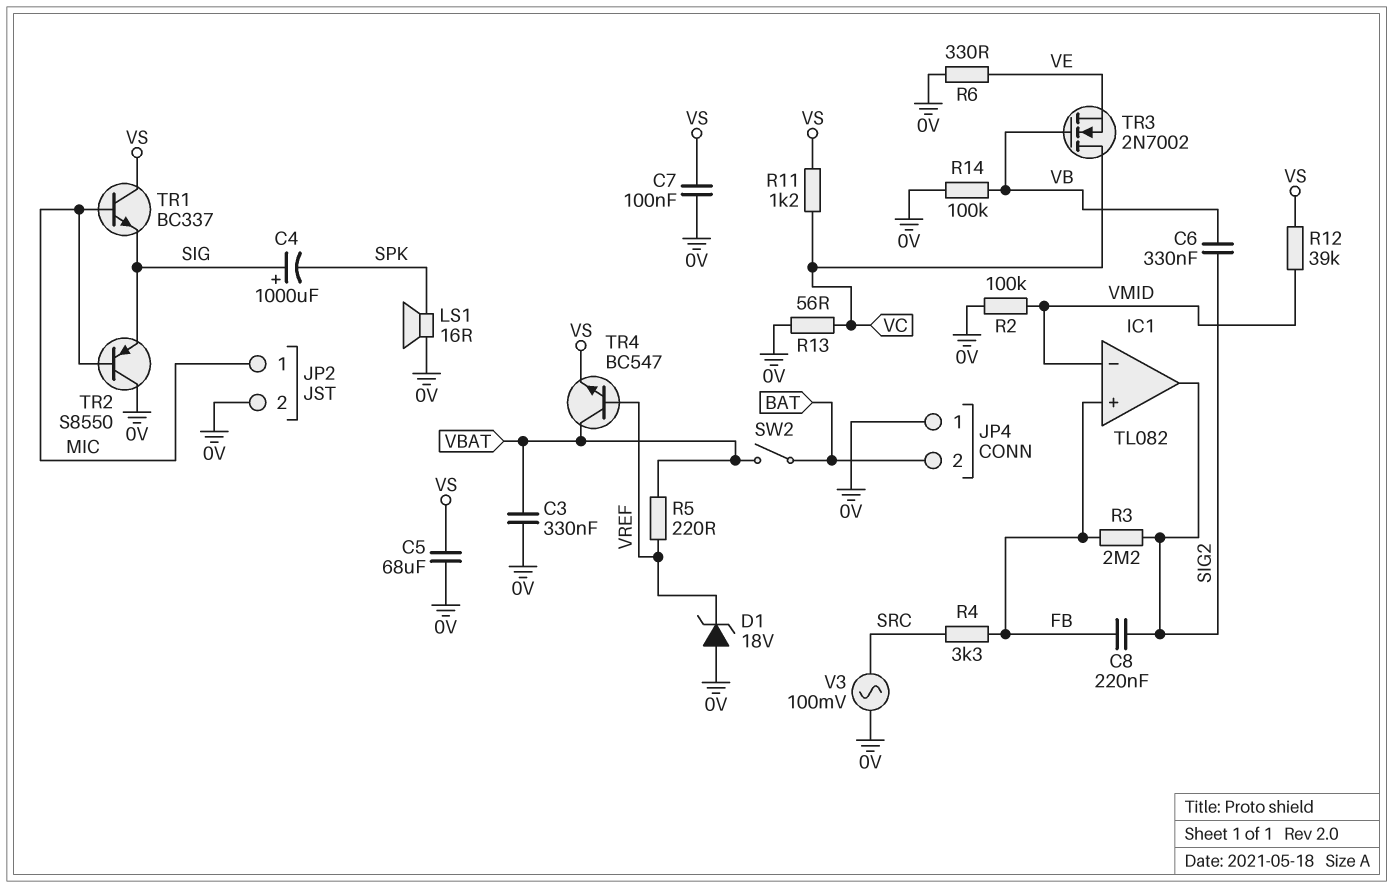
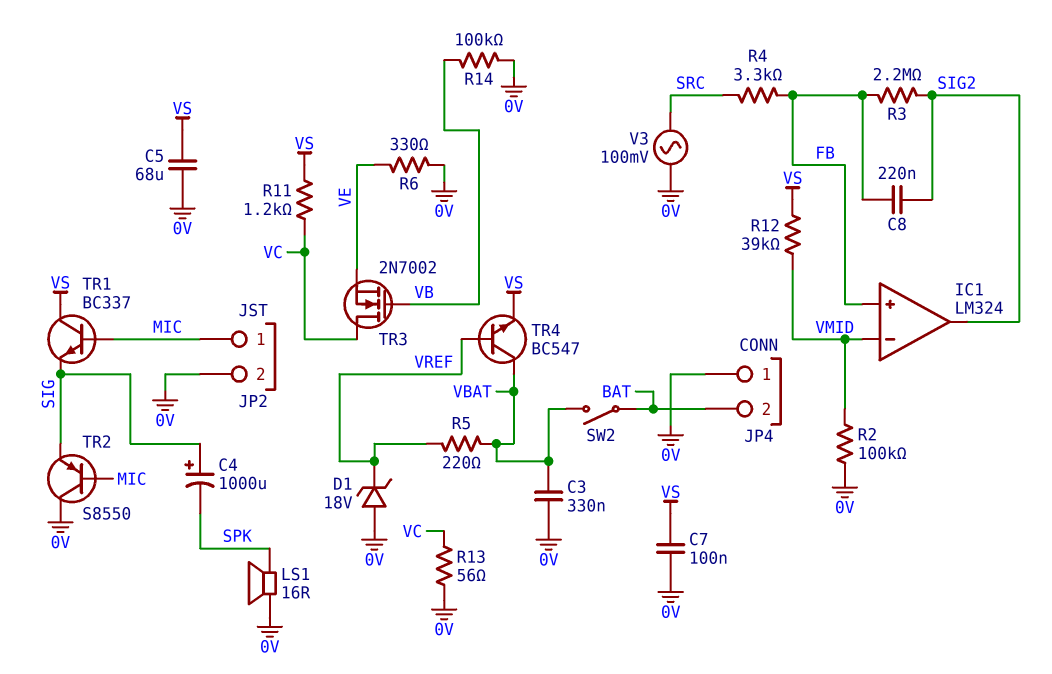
C6: 330nF (SIG2, VB) -> none
IC1: TL082 -> LM324

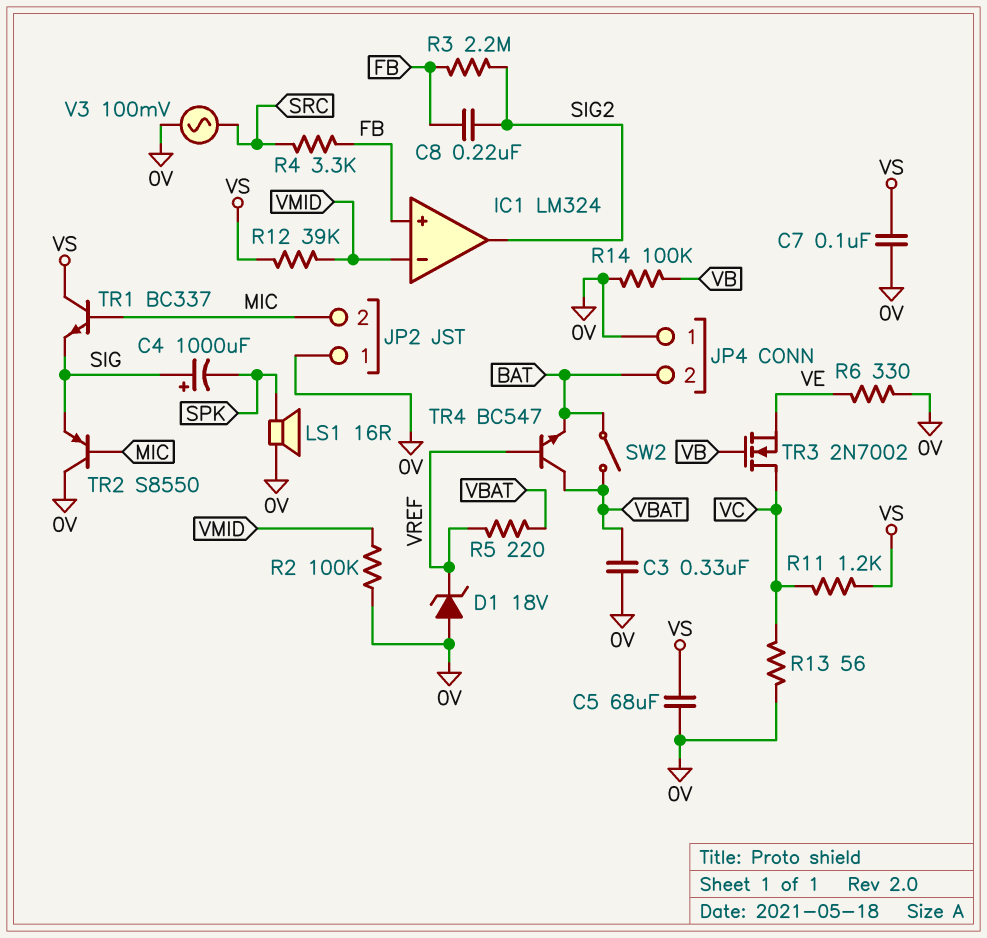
JP2 pin 1: MIC -> 0V
JP2 pin 2: 0V -> MIC
TR4: NPN BC547 (B VREF, C VBAT, E VS) -> NPN BC547 (B VREF, C VBAT, E BAT)

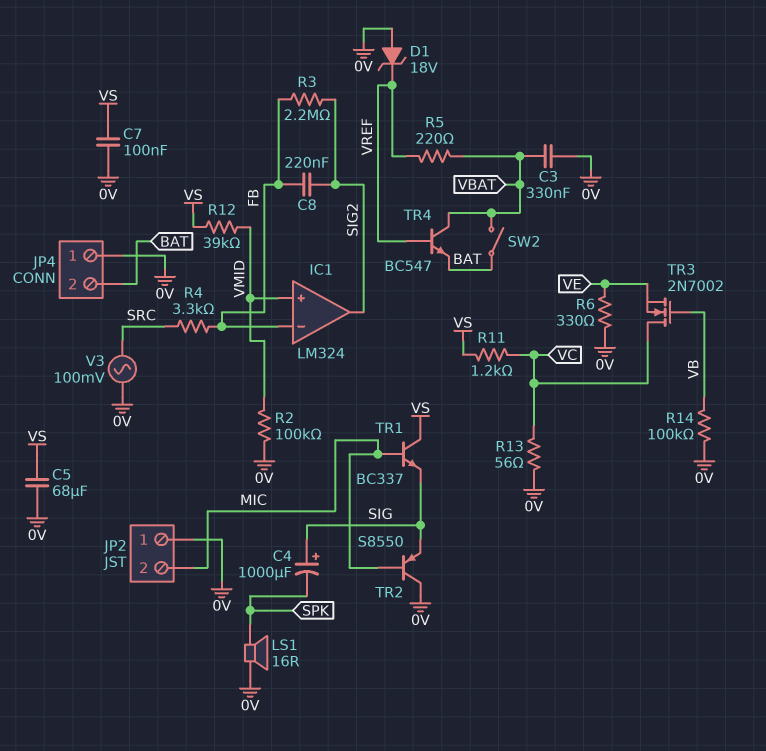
IC1 pin in+: FB -> VMID
IC1 pin in-: VMID -> FB

